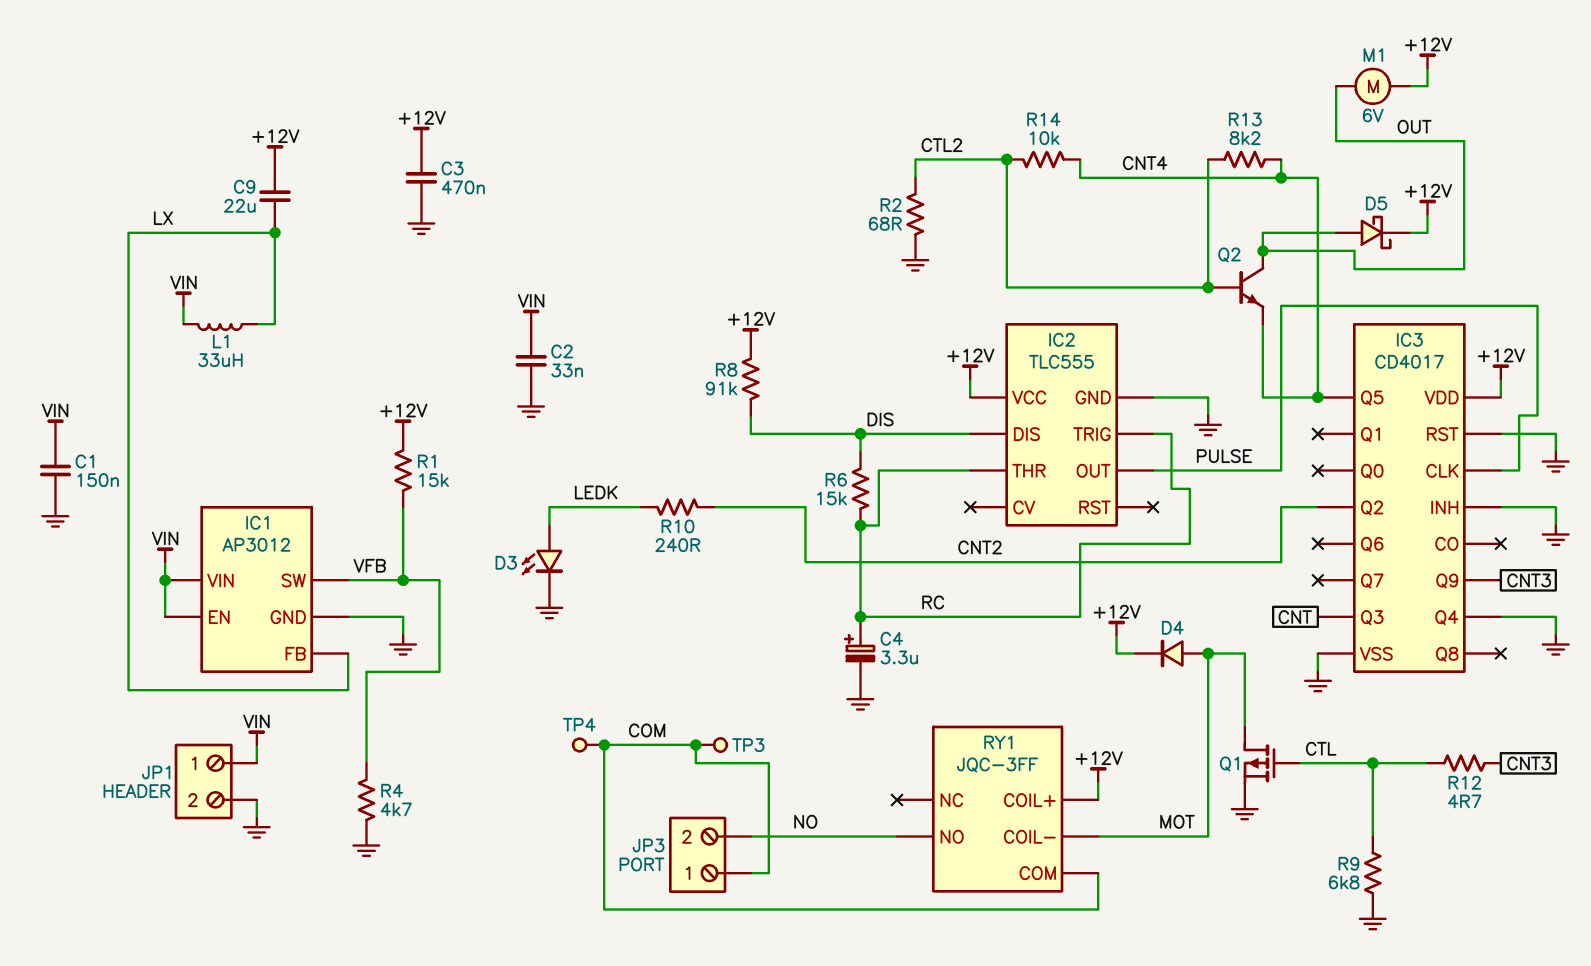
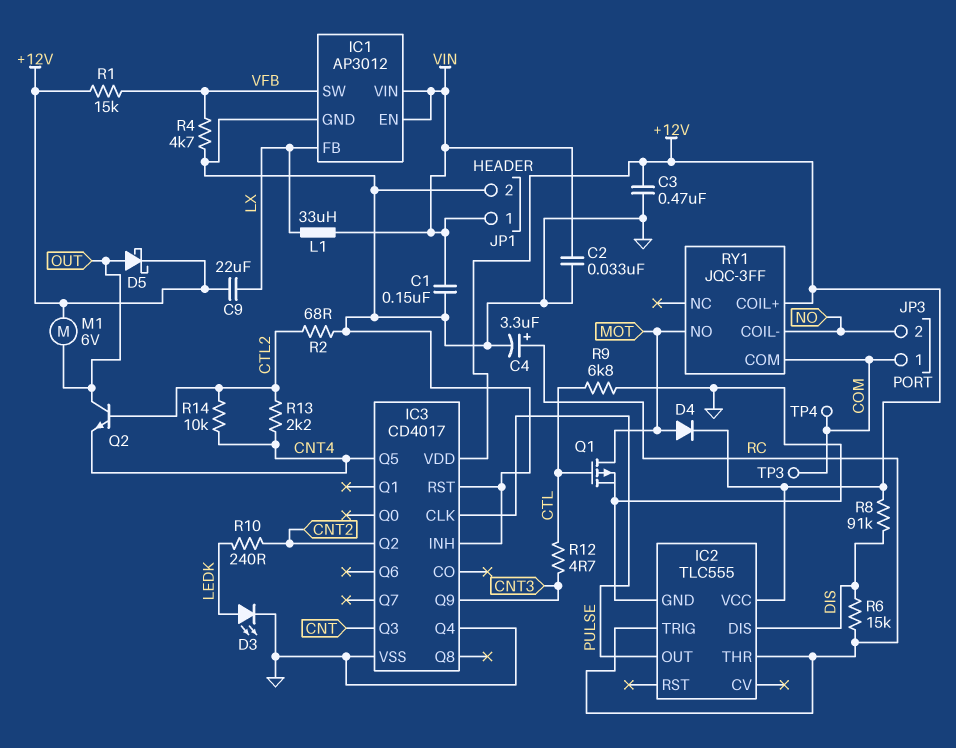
R13: 8.2k (CNT4, CTL2) -> 2.2k (CNT4, CTL2)
RY1 pin COIL-: MOT -> NO
RY1 pin NO: NO -> MOT

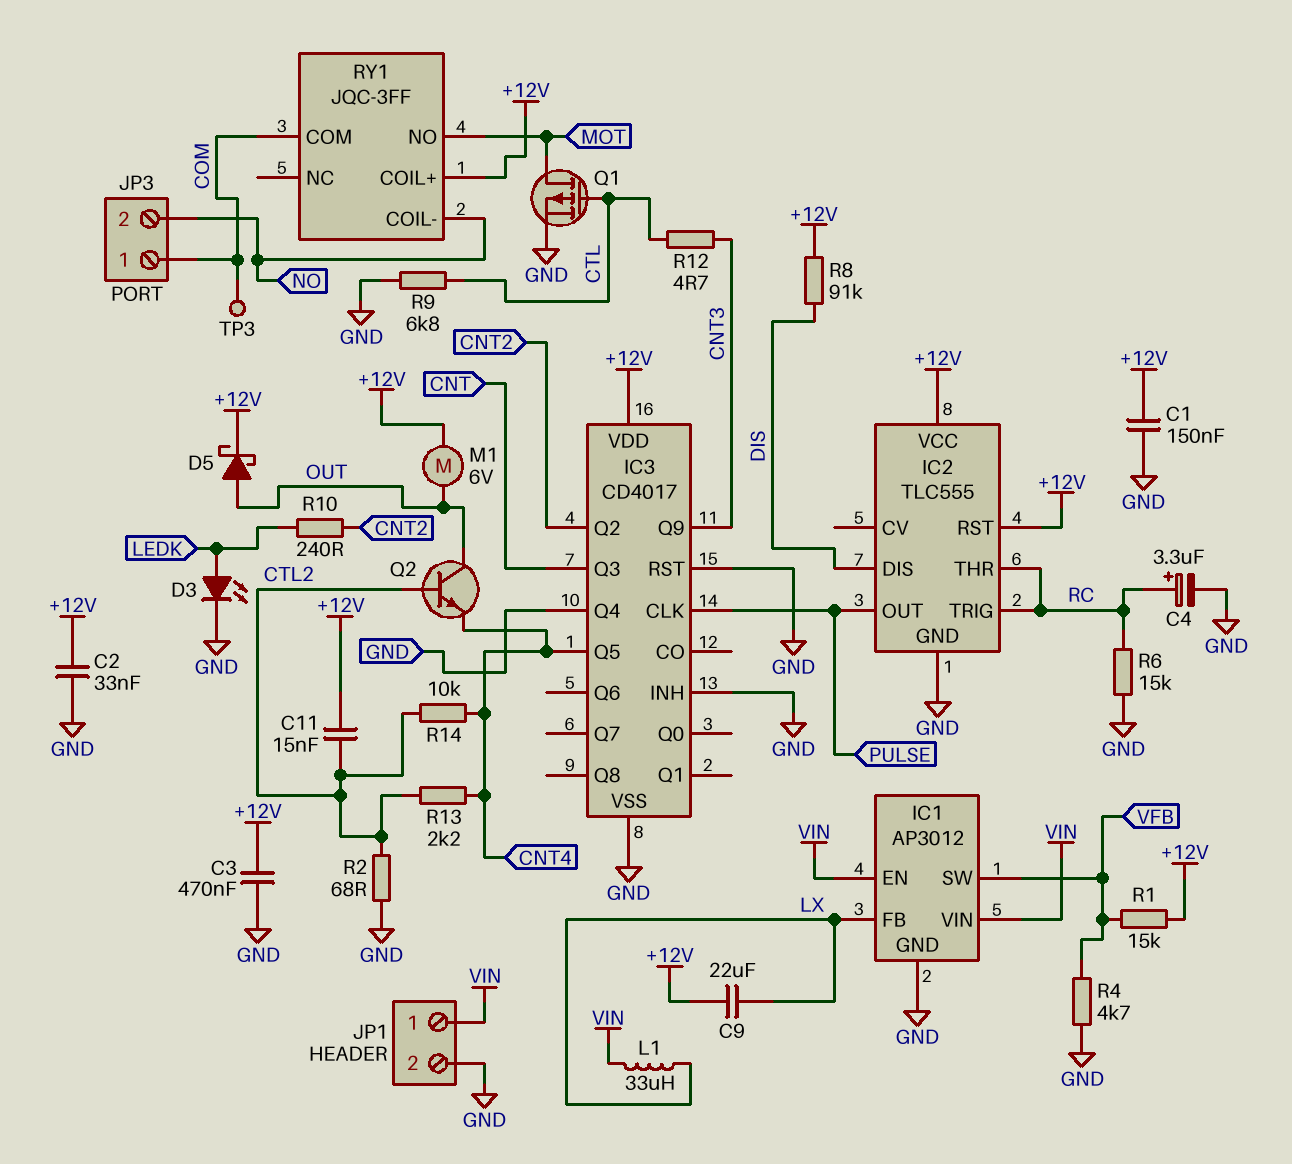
C1: 150nF (GND, VIN) -> 150nF (+12V, GND)
C2: 33nF (GND, VIN) -> 33nF (+12V, GND)
C11: none -> 15nF (+12V, CTL2)
D4: diode (A MOT, K +12V) -> none
IC2 pin RST: none -> +12V
R6: 15k (DIS, RC) -> 15k (GND, RC)
TP4: test point (COM) -> none

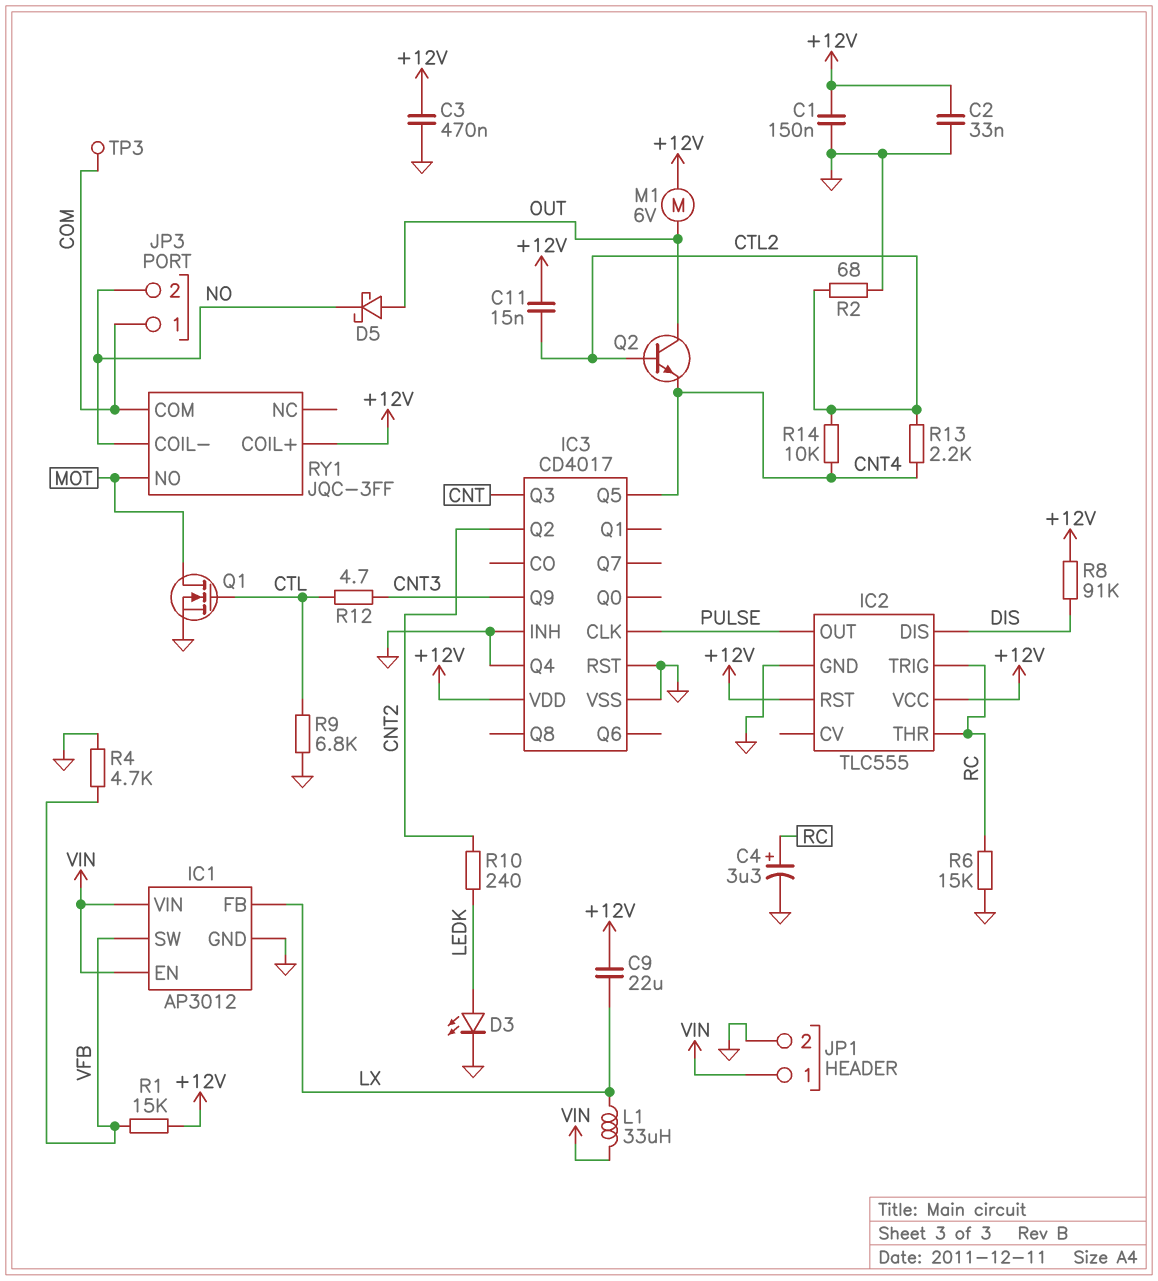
D5: schottky (A OUT, K +12V) -> schottky (A OUT, K NO)
Q1: PMOS (G CTL, D MOT, S GND) -> NMOS (G CTL, D MOT, S GND)

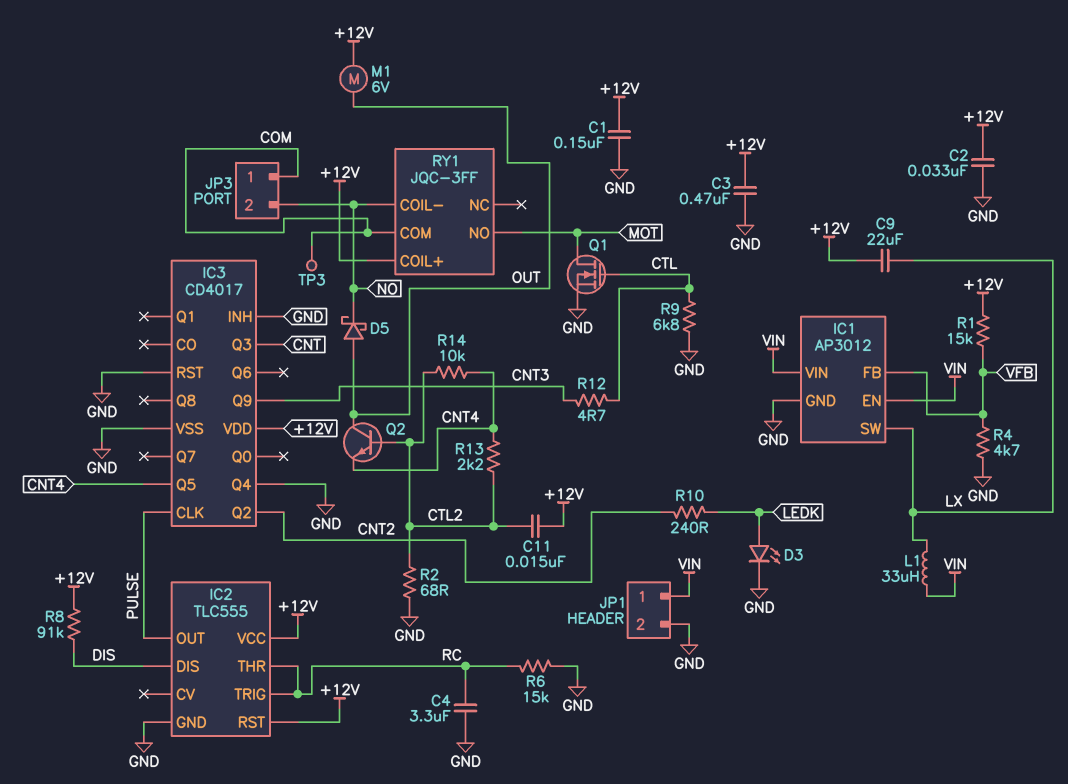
C4: 3.3uF (plus RC, minus GND) -> 3.3uF (GND, RC)
IC1 pin FB: LX -> VFB
IC1 pin SW: VFB -> LX

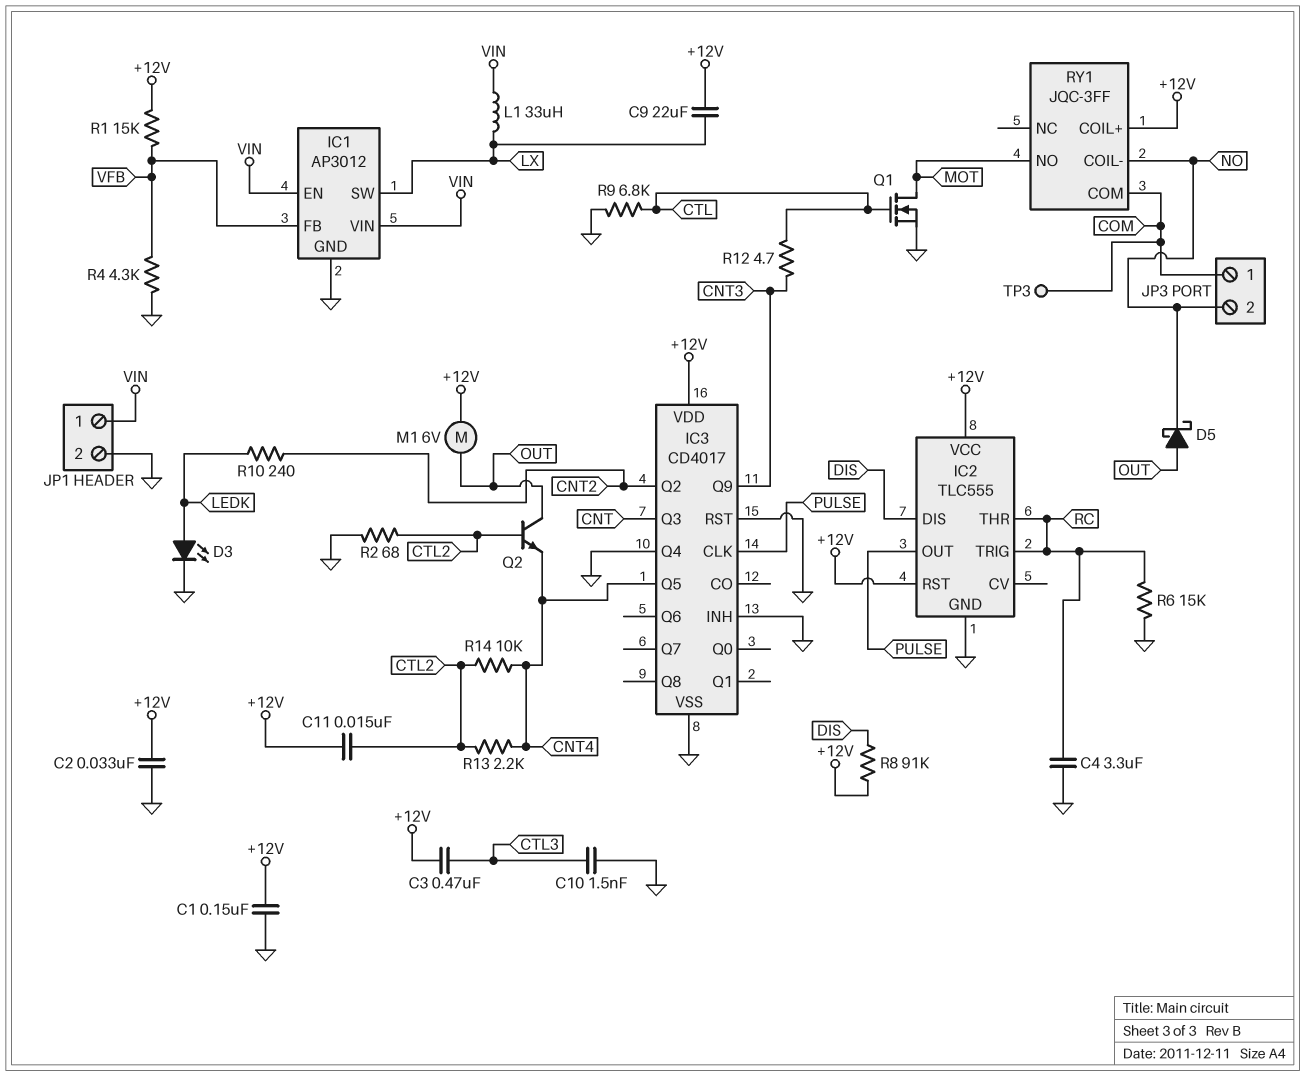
C3: 470nF (+12V, GND) -> 470nF (+12V, CTL3)
C10: none -> 1.5nF (CTL3, GND)
R4: 4.7k (GND, VFB) -> 4.3k (GND, VFB)

